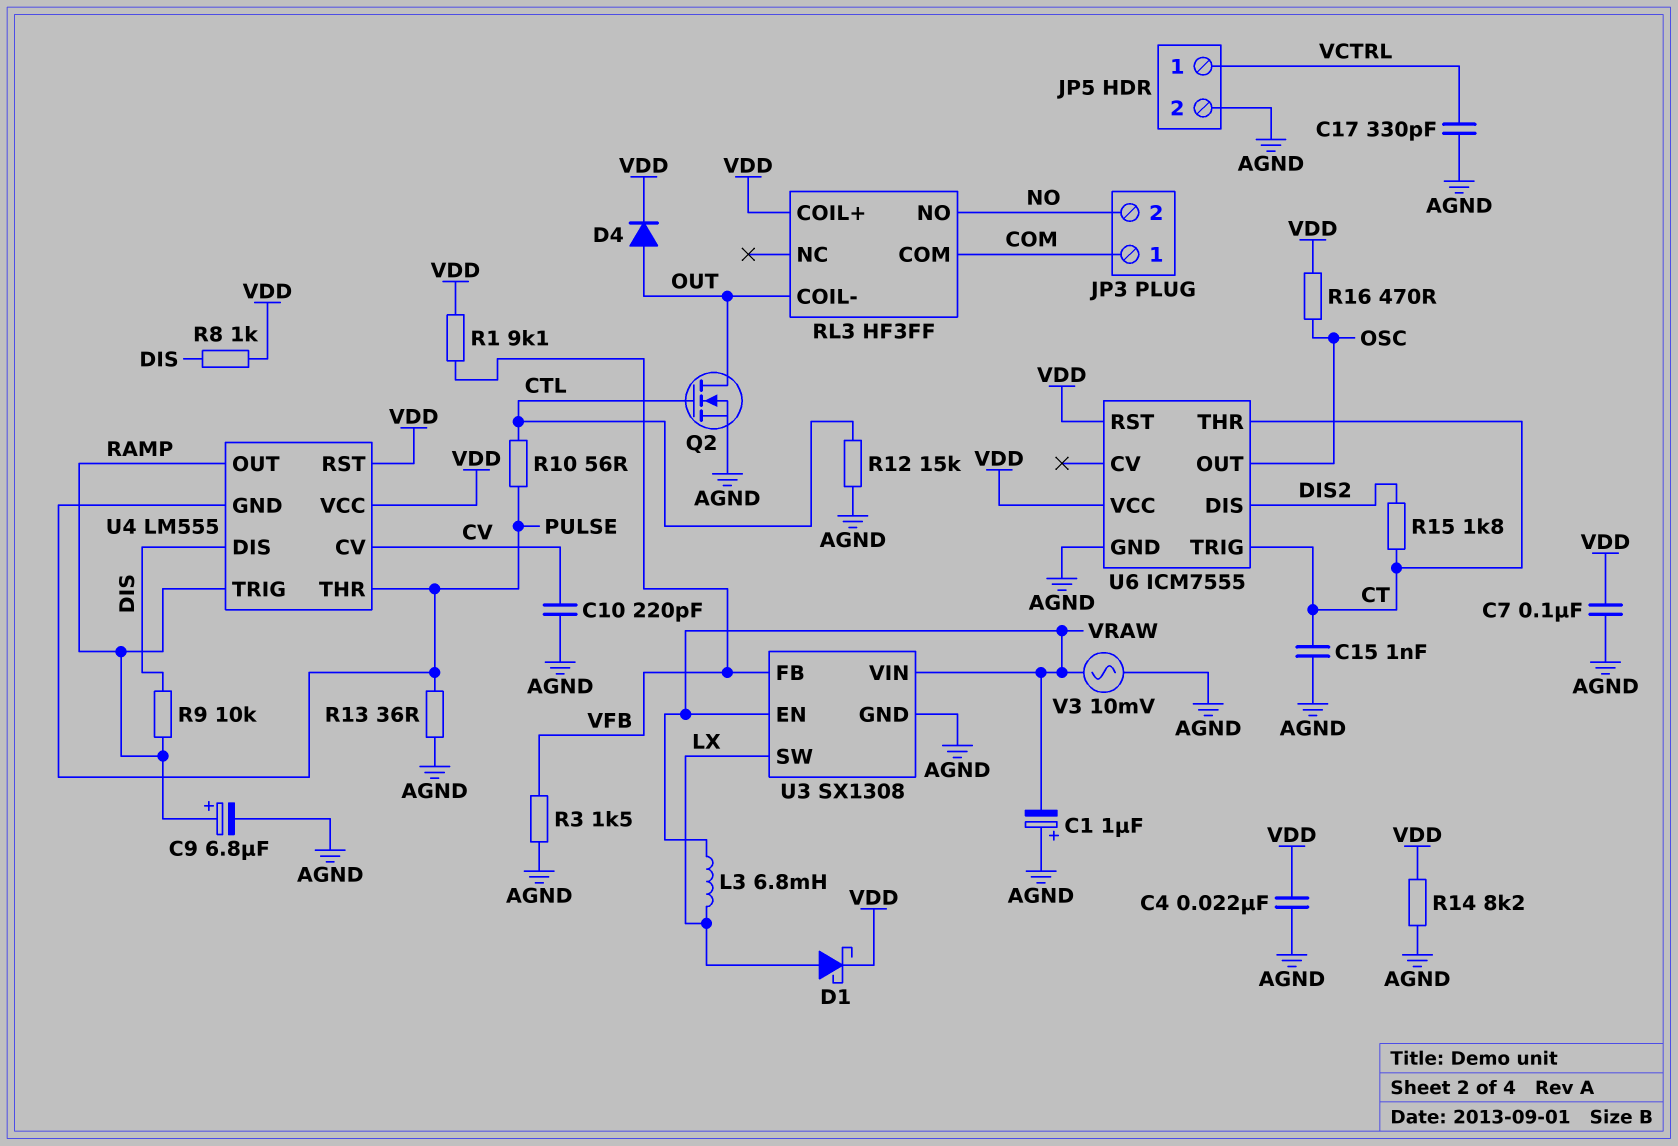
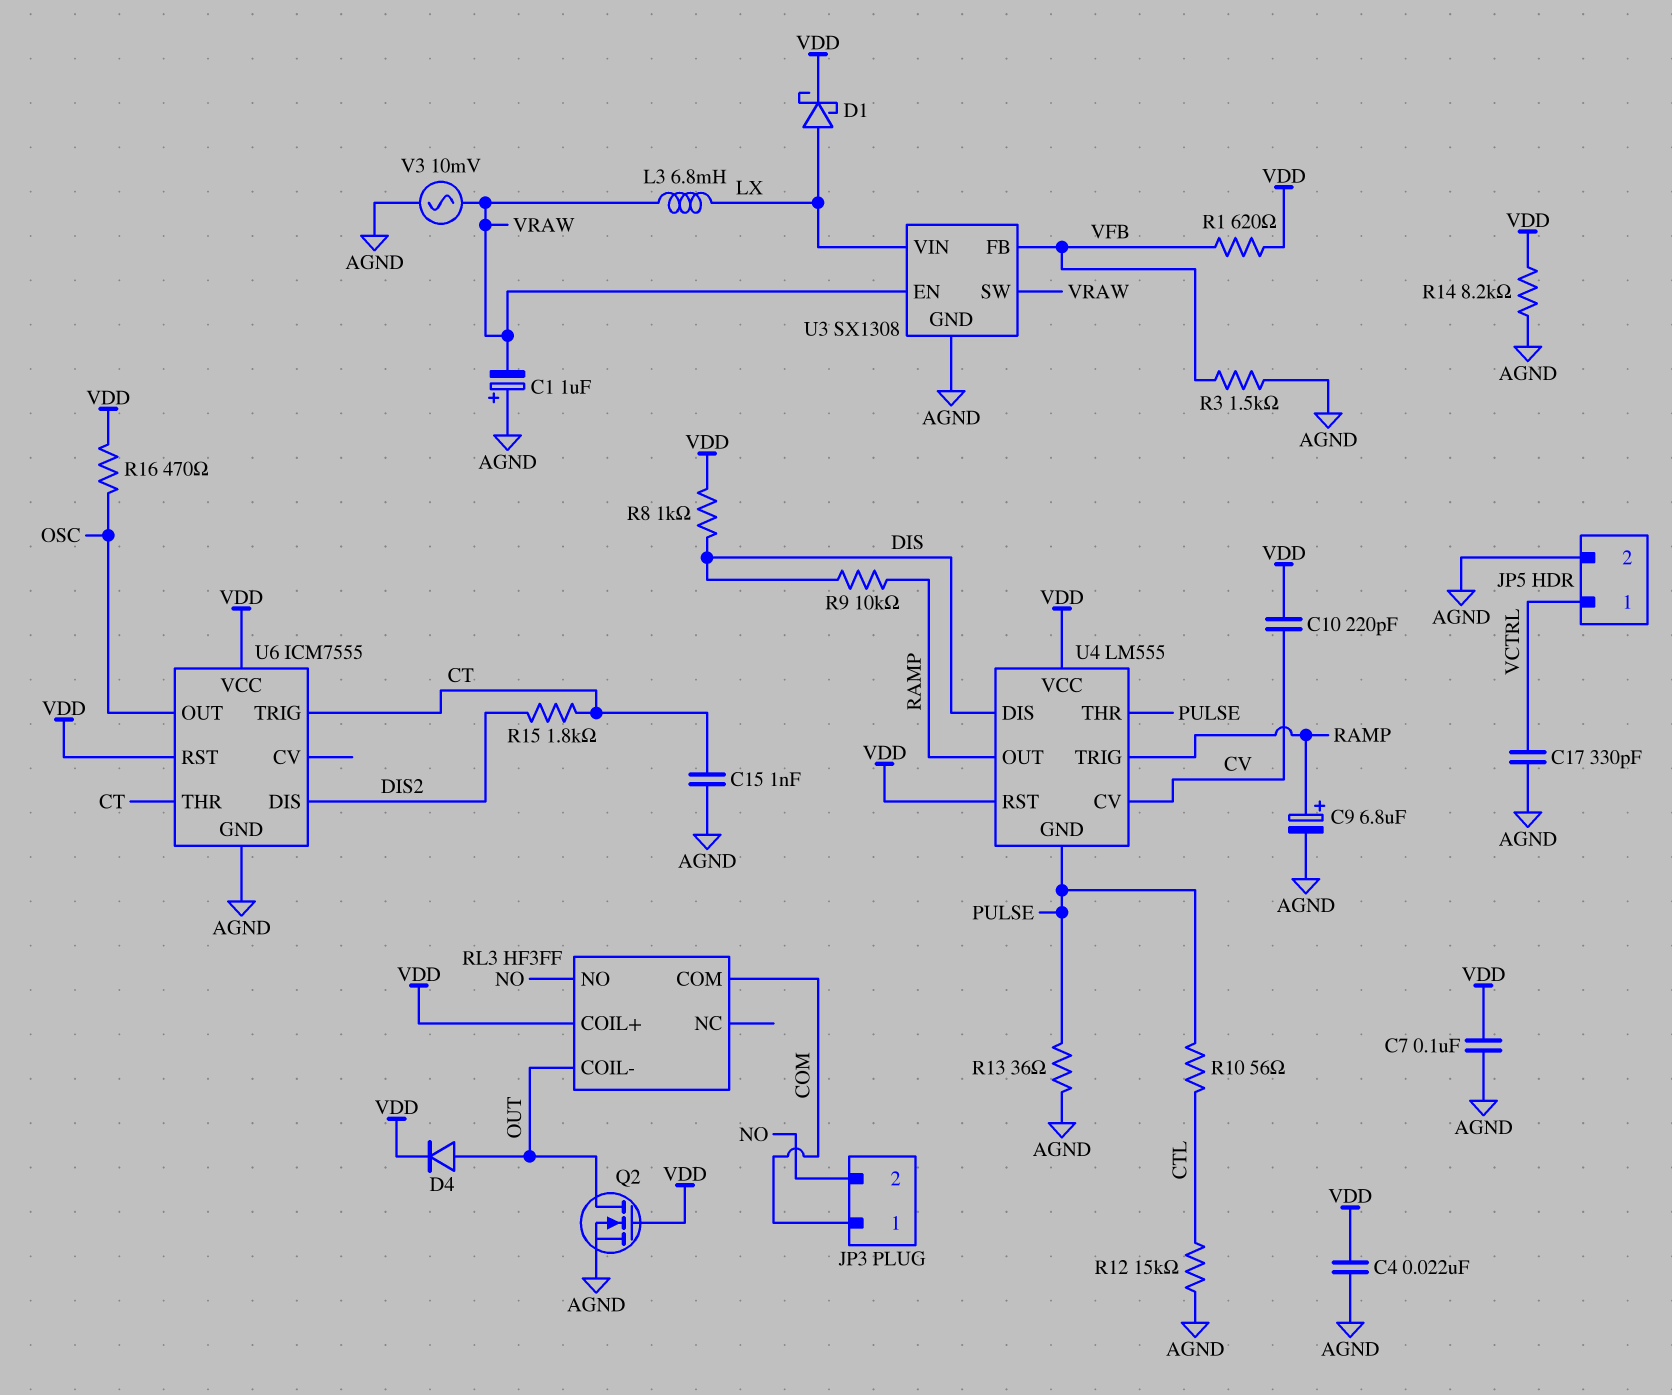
C10: 220pF (AGND, CV) -> 220pF (CV, VDD)
Q2: NMOS (G CTL, D OUT, S AGND) -> NMOS (G VDD, D OUT, S AGND)
R1: 9.1k (VDD, VFB) -> 620 (VDD, VFB)
U3 pin SW: LX -> VRAW
U3 pin VIN: VRAW -> LX

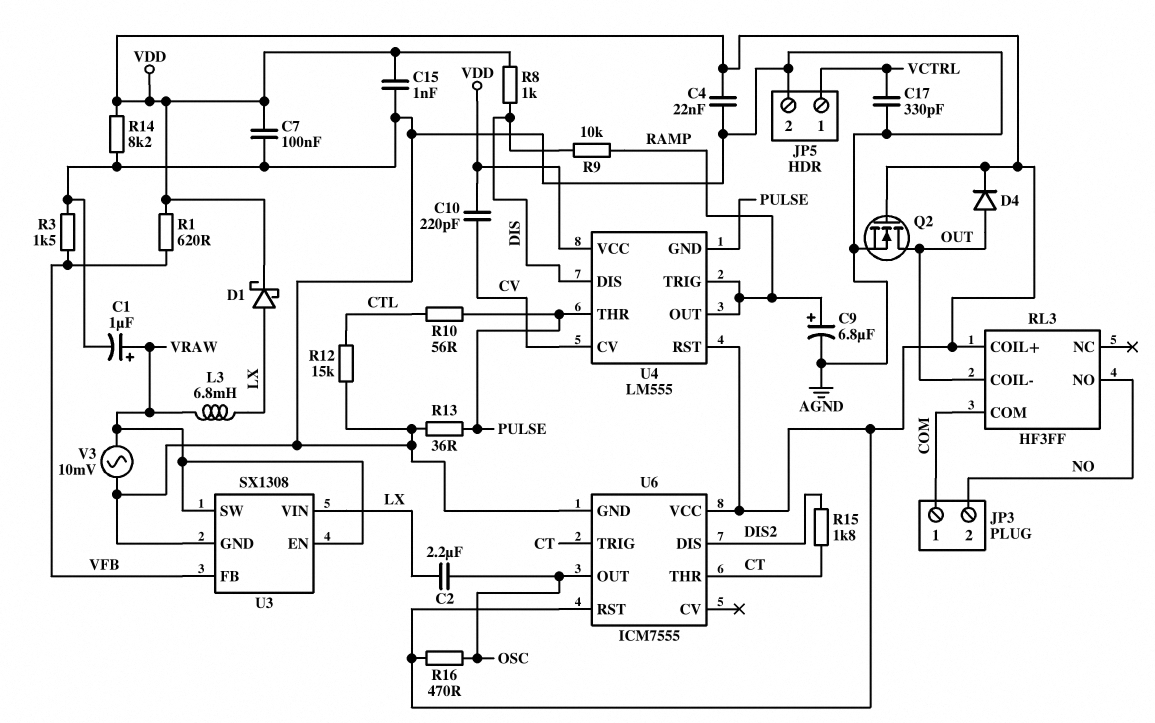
C1: 1uF (plus AGND, minus VRAW) -> 1uF (plus VRAW, minus AGND)
C2: none -> 2.2uF (LX, OSC)
C15: 1nF (AGND, CT) -> 1nF (AGND, VDD)

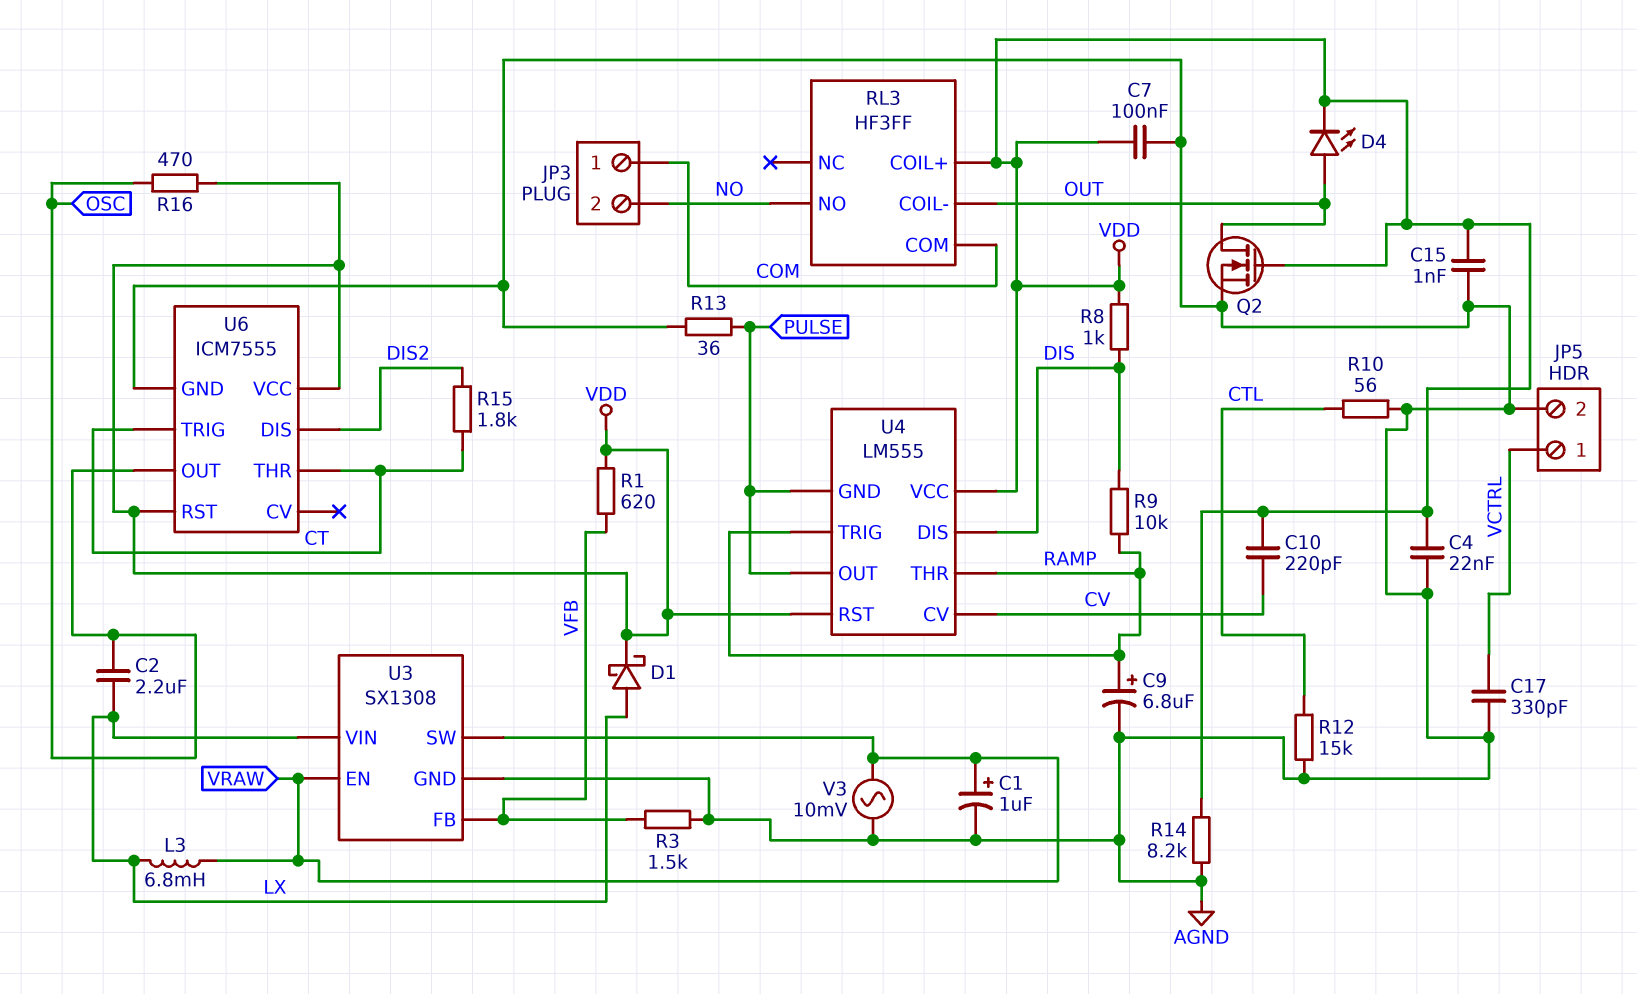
D4: diode (A OUT, K VDD) -> LED (A OUT, K VDD)
R10: 56 (CTL, PULSE) -> 56 (AGND, CTL)
U4 pin OUT: RAMP -> PULSE
U4 pin THR: PULSE -> RAMP

